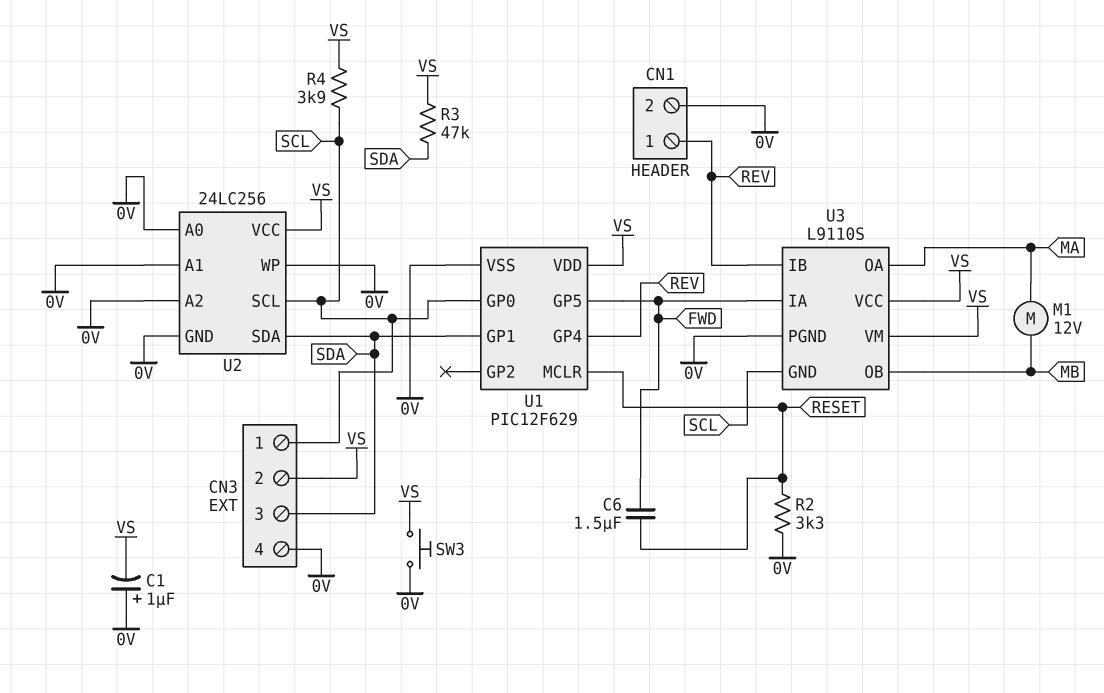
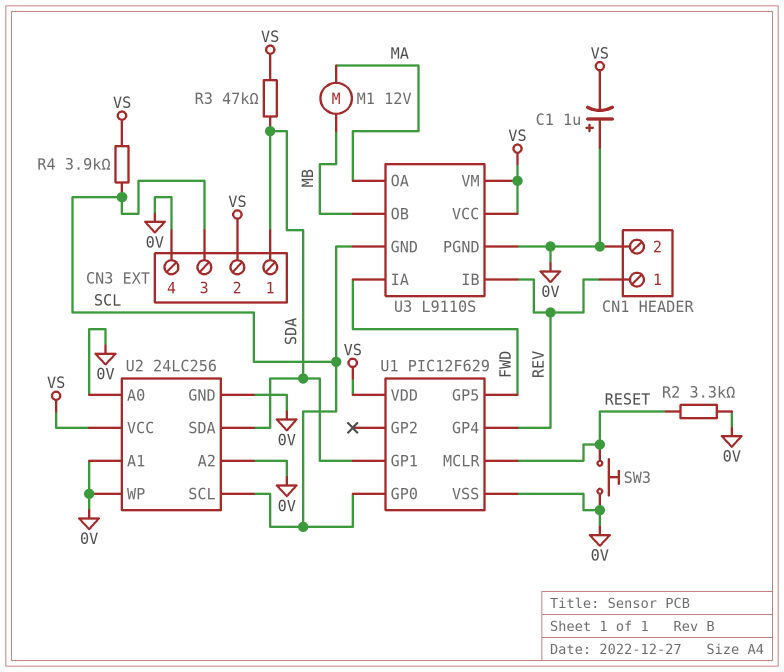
C6: 1.5uF (FWD, RESET) -> none
CN3 pin 1: SCL -> SDA
CN3 pin 3: SDA -> SCL
SW3: button (0V, VS) -> button (0V, RESET)

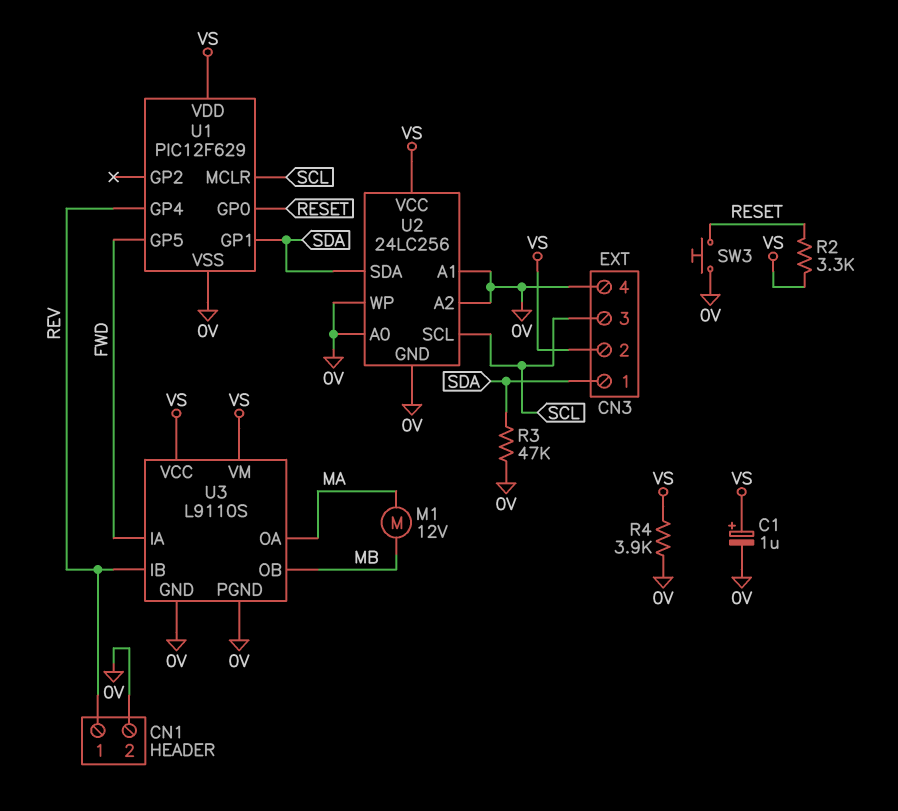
C1: 1uF (plus 0V, minus VS) -> 1uF (plus VS, minus 0V)
R2: 3.3k (0V, RESET) -> 3.3k (RESET, VS)
R3: 47k (SDA, VS) -> 47k (0V, SDA)
R4: 3.9k (SCL, VS) -> 3.9k (0V, VS)
U1 pin GP0: SCL -> RESET
U1 pin MCLR: RESET -> SCL
U3 pin GND: SCL -> 0V

